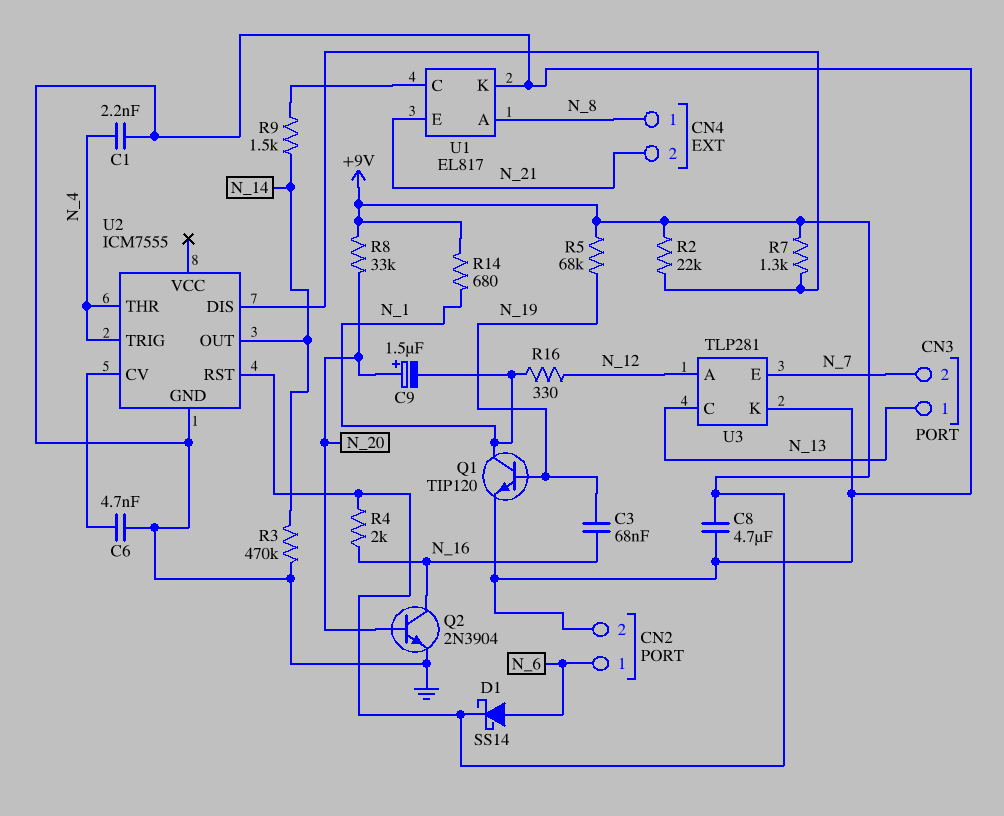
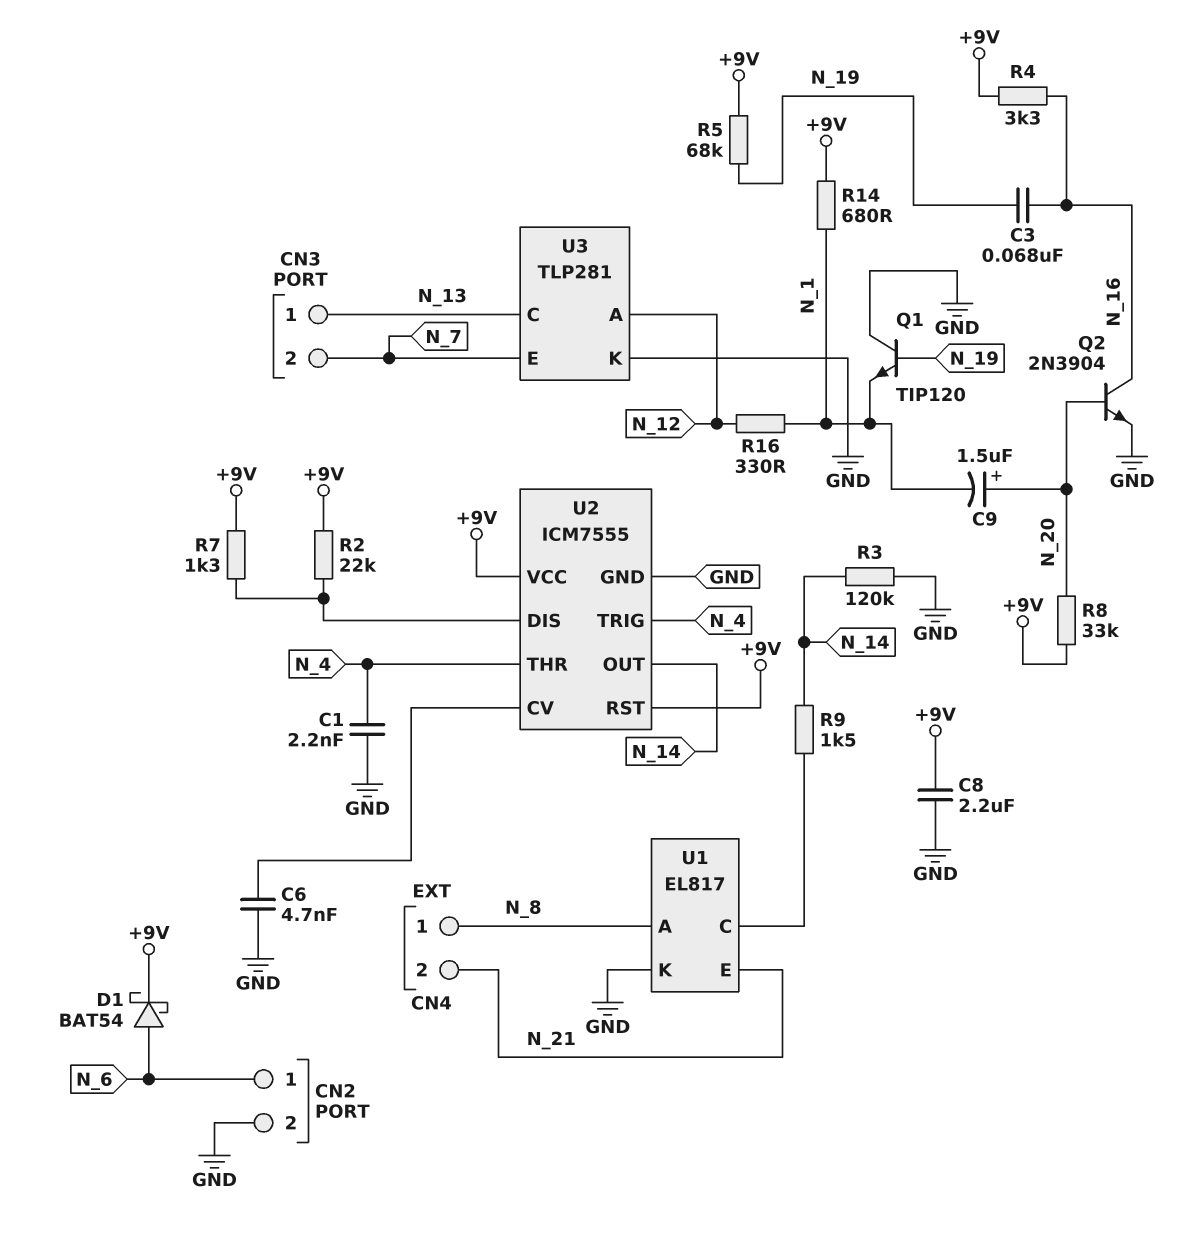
C8: 4.7uF (+9V, GND) -> 2.2uF (+9V, GND)
D1: schottky SS14 (A N_6, K +9V) -> schottky BAT54 (A N_6, K +9V)
Q1: NPN TIP120 (B N_19, C N_1, E GND) -> NPN TIP120 (B N_19, C GND, E N_1)
R3: 470k (GND, N_14) -> 120k (GND, N_14)
R4: 2k (+9V, N_16) -> 3.3k (+9V, N_16)
U2 pin VCC: none -> +9V

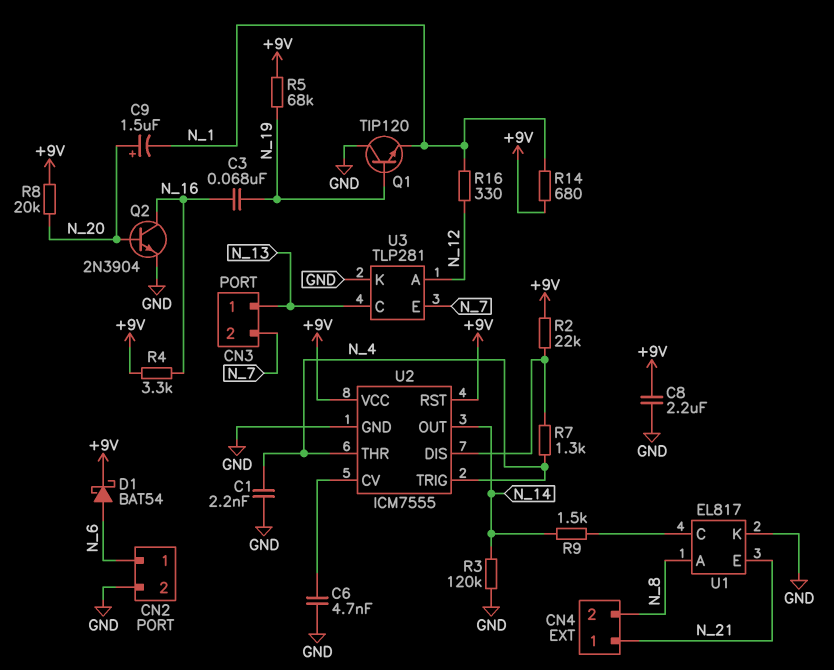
CN4 pin 1: N_8 -> N_21
CN4 pin 2: N_21 -> N_8
R7: 1.3k (+9V, U2/DIS) -> 1.3k (N_4, U2/DIS)
R8: 33k (+9V, N_20) -> 20k (+9V, N_20)

